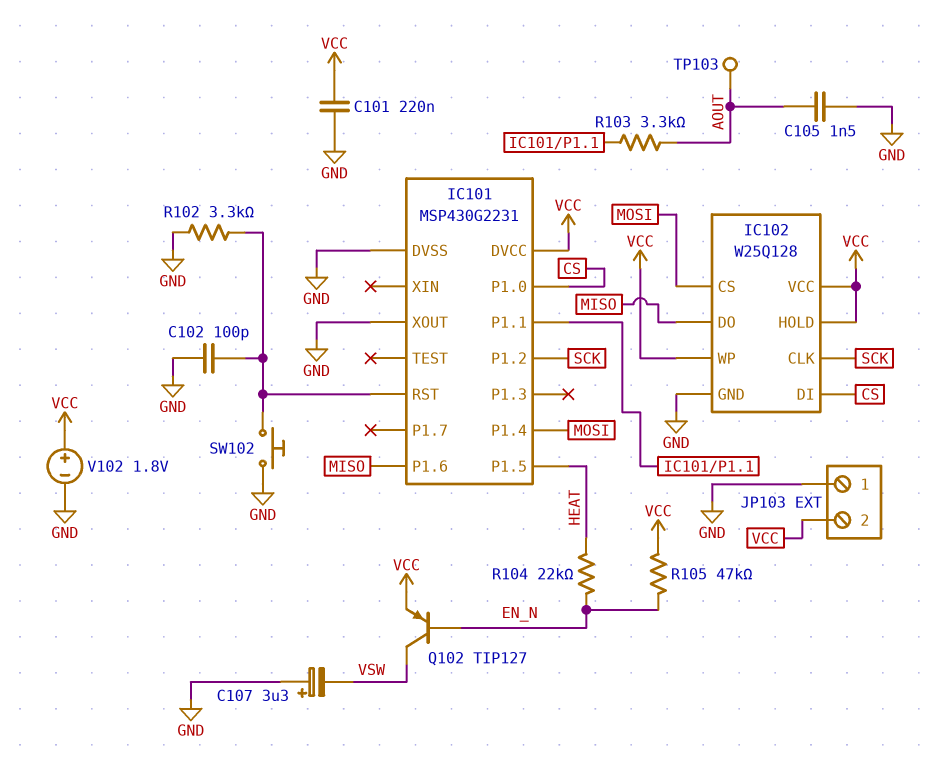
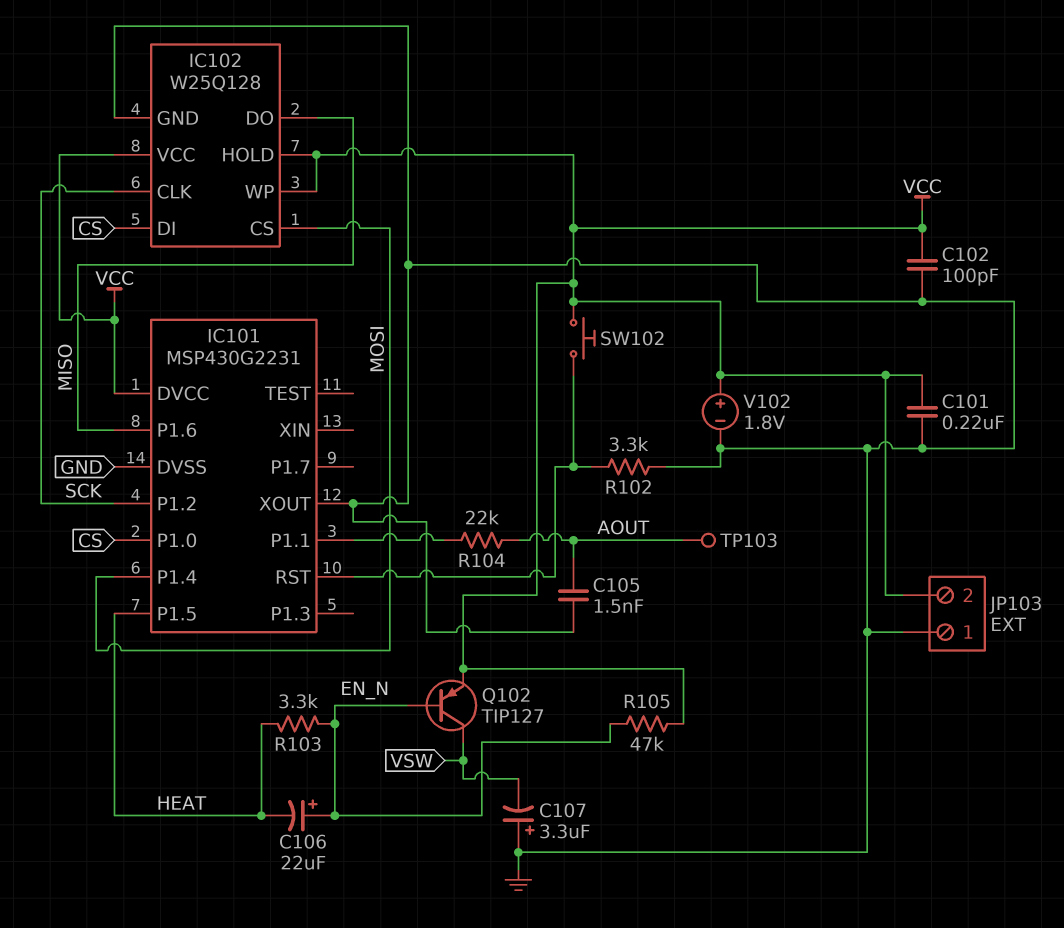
C102: 100pF (GND, IC101/RST) -> 100pF (GND, VCC)
C106: none -> 22uF (plus EN_N, minus HEAT)
R103: 3.3k (AOUT, IC101/P1.1) -> 3.3k (EN_N, HEAT)
R104: 22k (EN_N, HEAT) -> 22k (AOUT, IC101/P1.1)
SW102: button (GND, IC101/RST) -> button (IC101/RST, VCC)

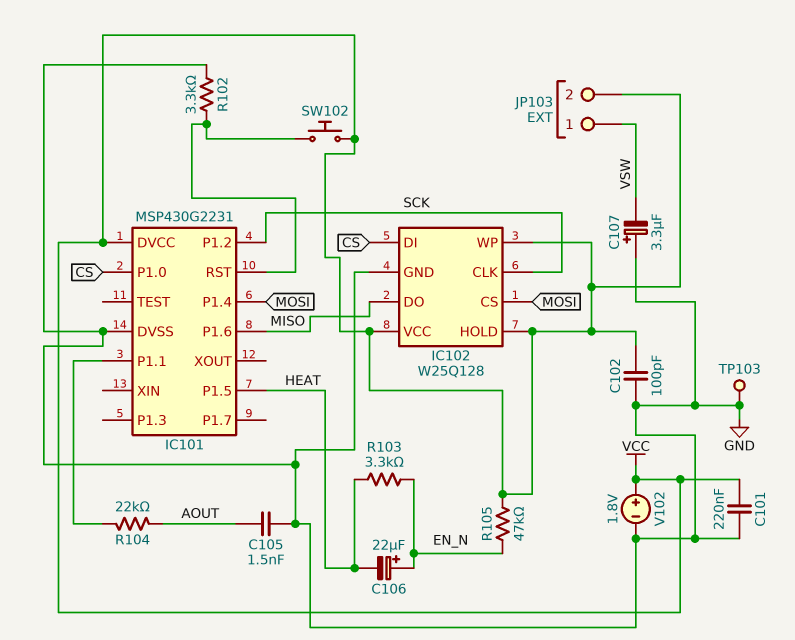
IC101 pin XOUT: GND -> none
JP103 pin 1: GND -> VSW
Q102: PNP TIP127 (B EN_N, C VSW, E VCC) -> none
TP103: test point (AOUT) -> test point (GND)

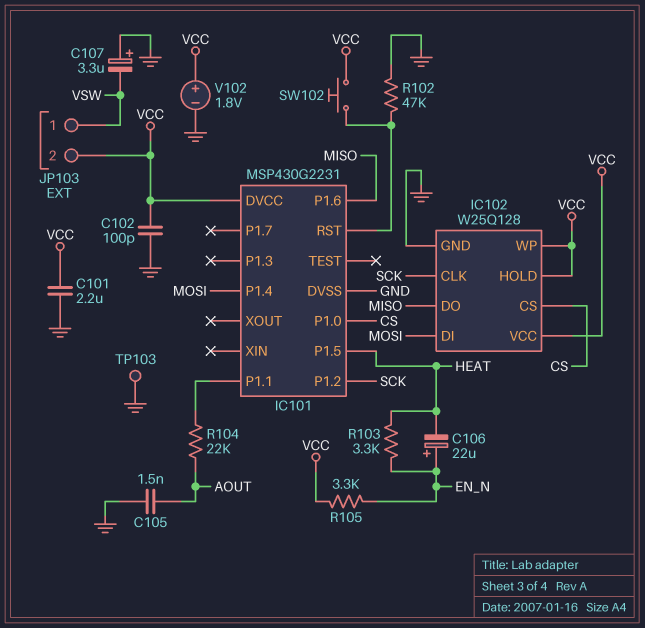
C101: 220nF (GND, VCC) -> 2.2uF (GND, VCC)
IC102 pin CS: MOSI -> CS
IC102 pin DI: CS -> MOSI
R102: 3.3k (GND, IC101/RST) -> 47k (GND, IC101/RST)
R105: 47k (EN_N, VCC) -> 3.3k (EN_N, VCC)

